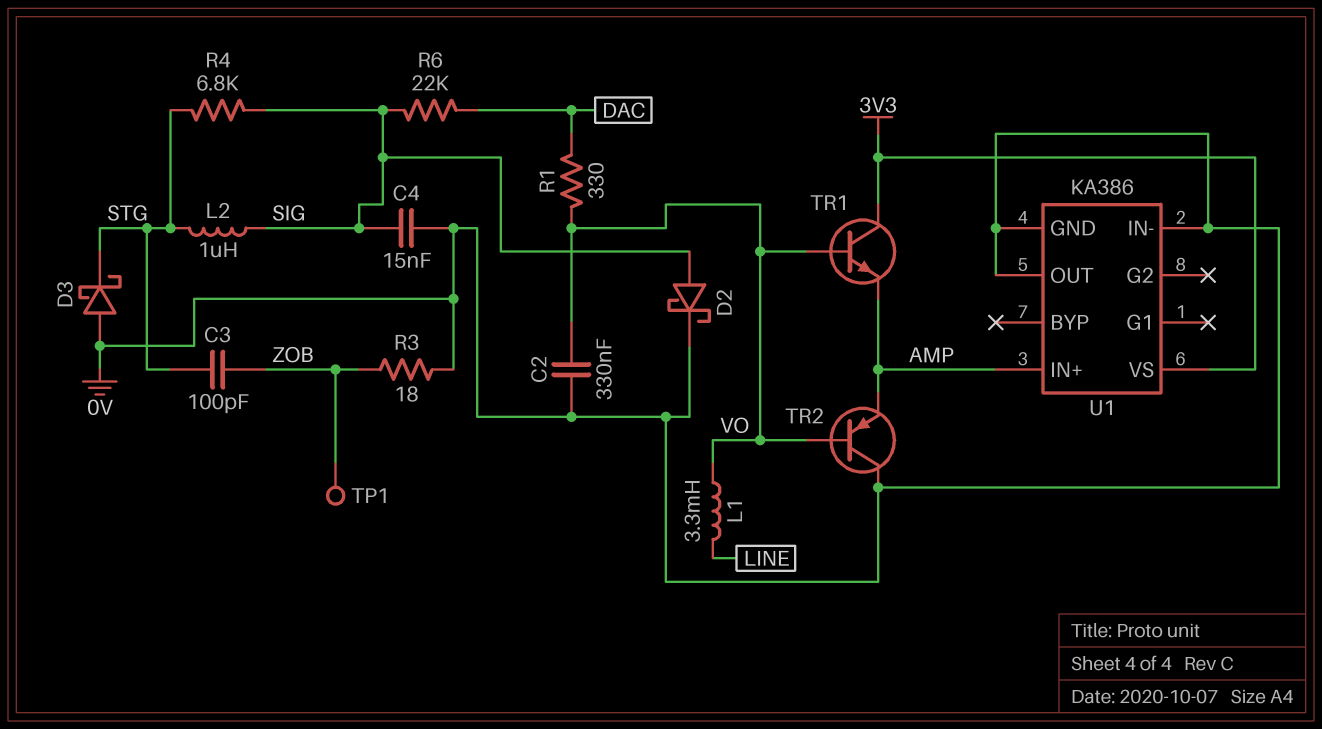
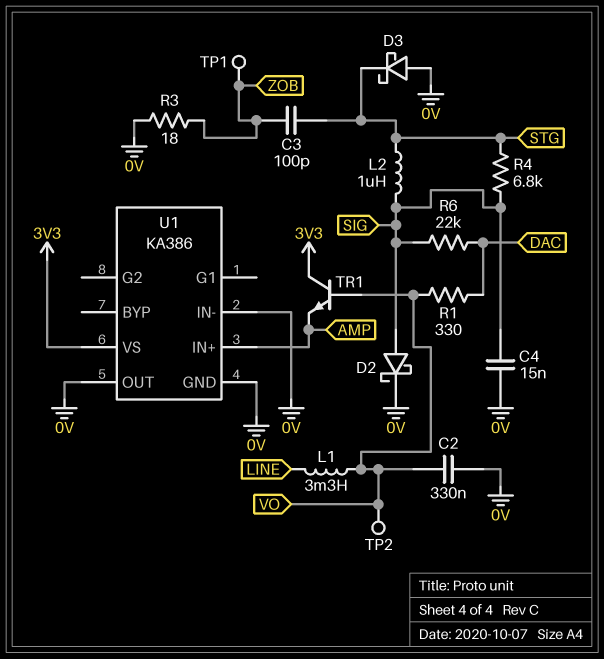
TP2: none -> test point (VO)
TR2: PNP (B VO, C 0V, E AMP) -> none

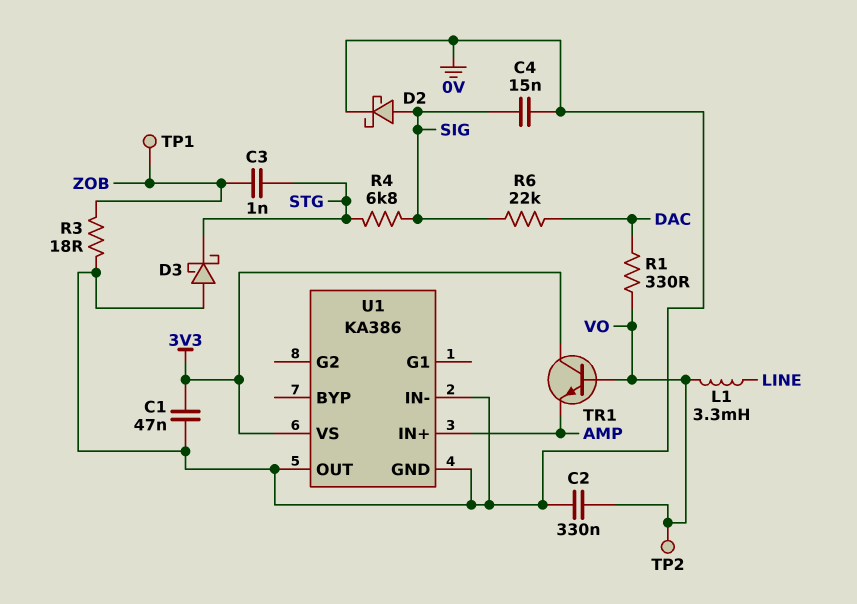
C1: none -> 47nF (0V, 3V3)
C3: 100pF (STG, ZOB) -> 1nF (STG, ZOB)
L2: 1uH (SIG, STG) -> none

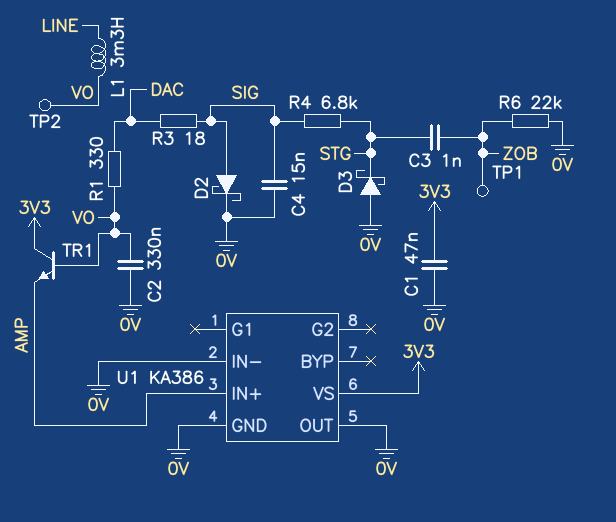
R3: 18 (0V, ZOB) -> 18 (DAC, SIG)
R6: 22k (DAC, SIG) -> 22k (0V, ZOB)

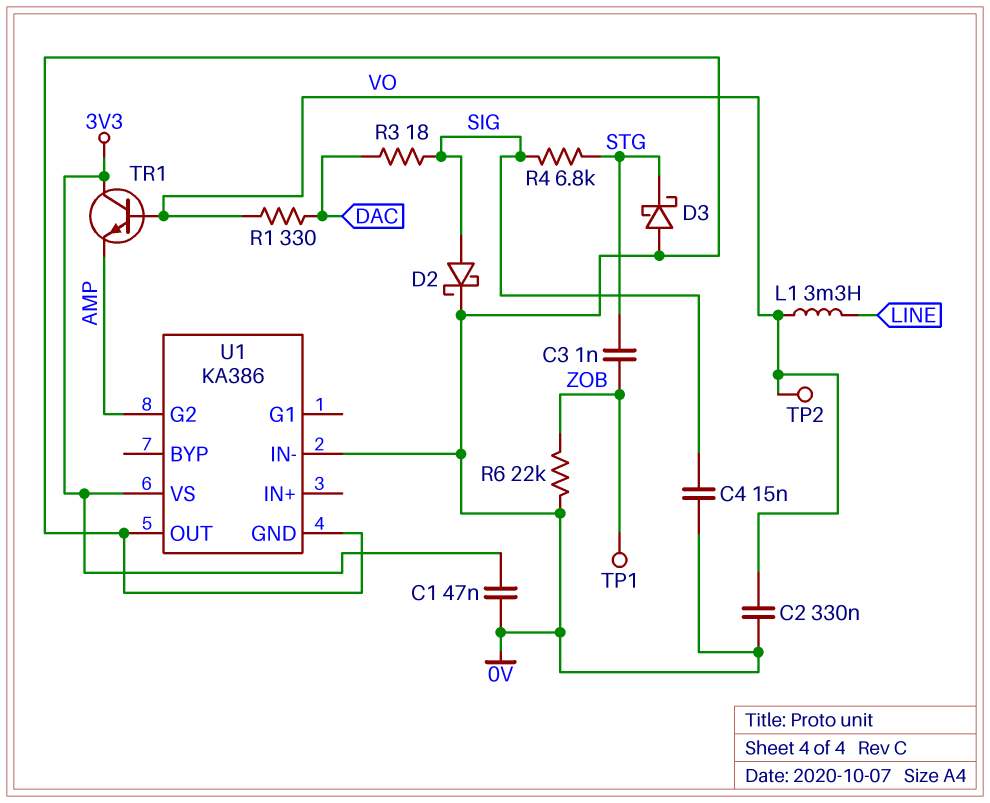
U1 pin G2: none -> AMP
U1 pin IN+: AMP -> none

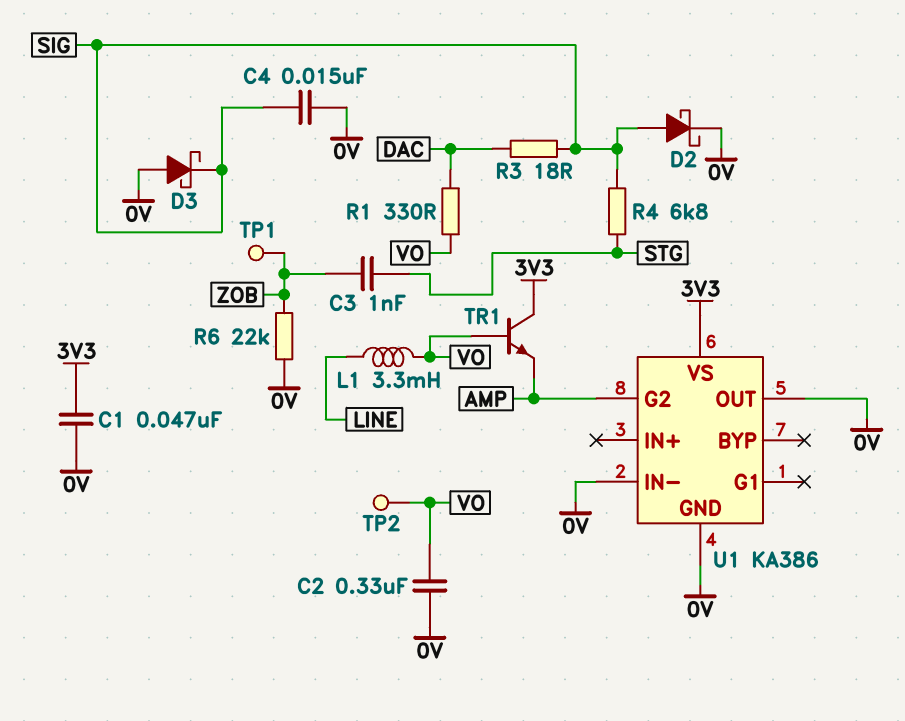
D3: schottky (A 0V, K STG) -> schottky (A 0V, K SIG)

